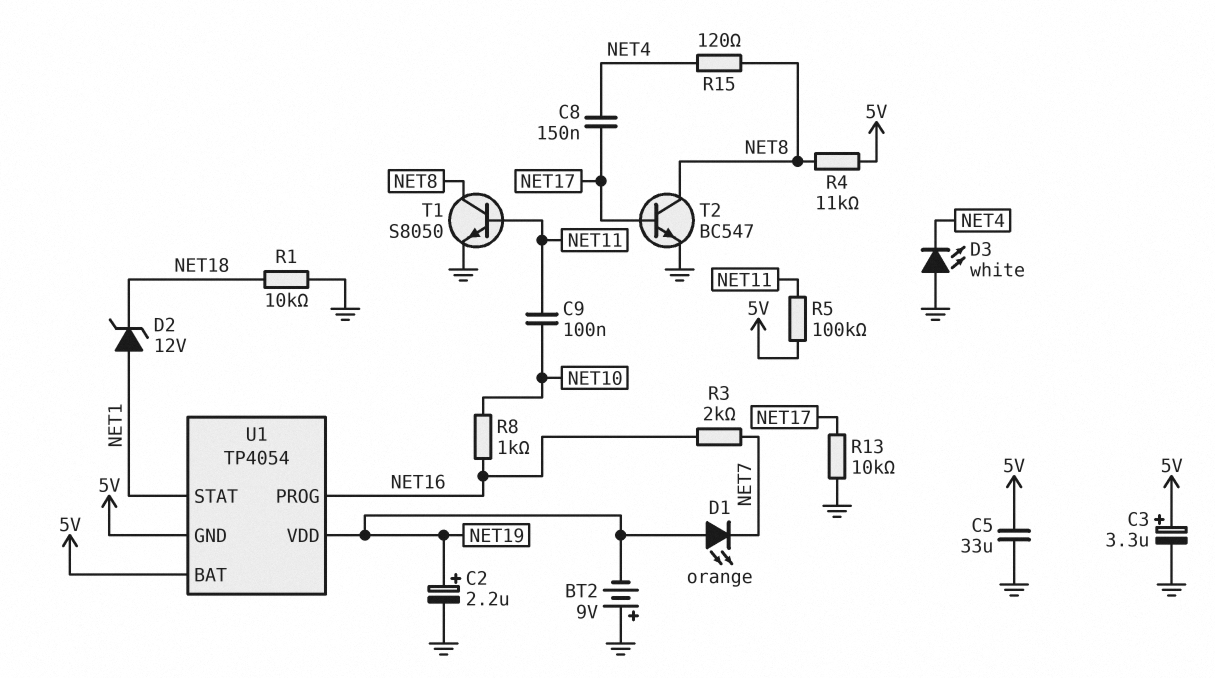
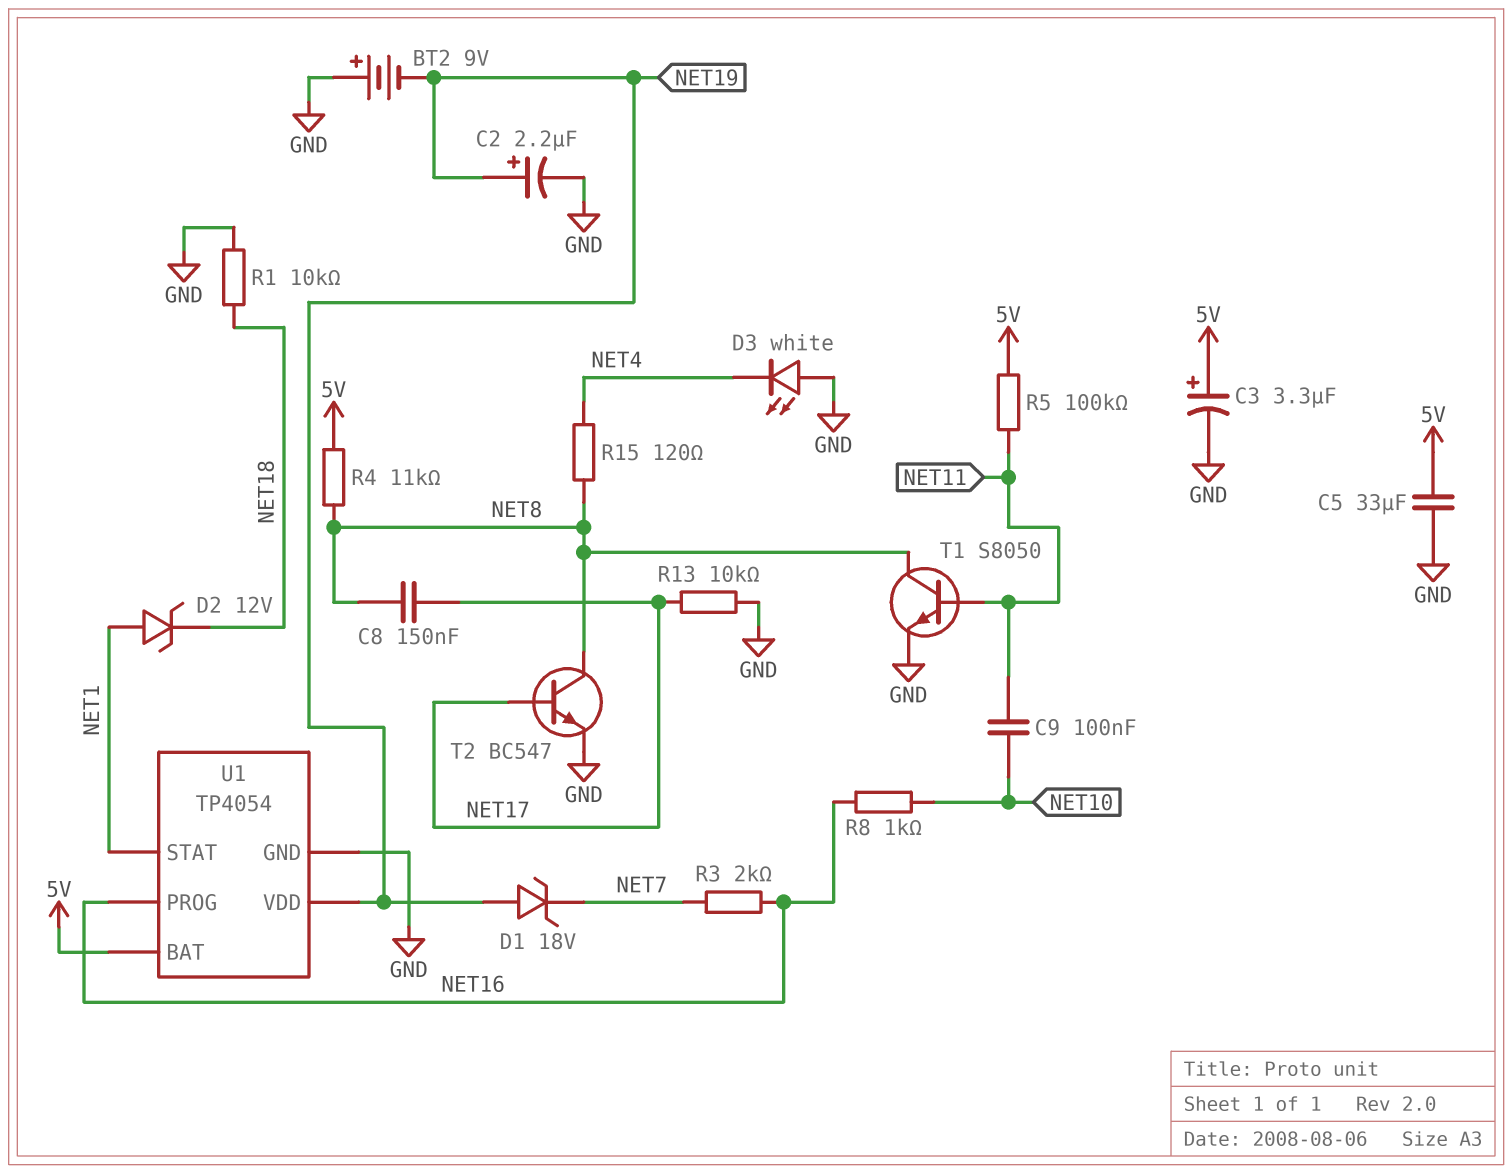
C8: 150nF (NET4, NET17) -> 150nF (NET8, NET17)
D1: LED orange (A NET19, K NET7) -> zener 18V (A NET19, K NET7)
U1 pin GND: 5V -> GND

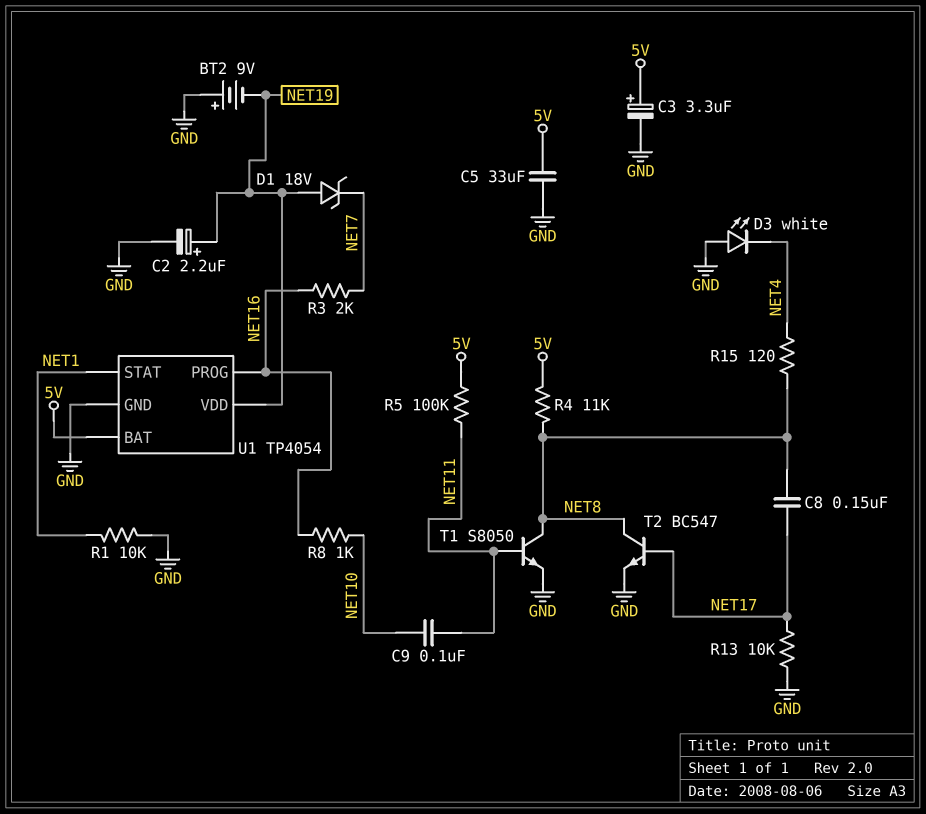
D2: zener 12V (A NET1, K NET18) -> none
R1: 10k (GND, NET18) -> 10k (GND, NET1)

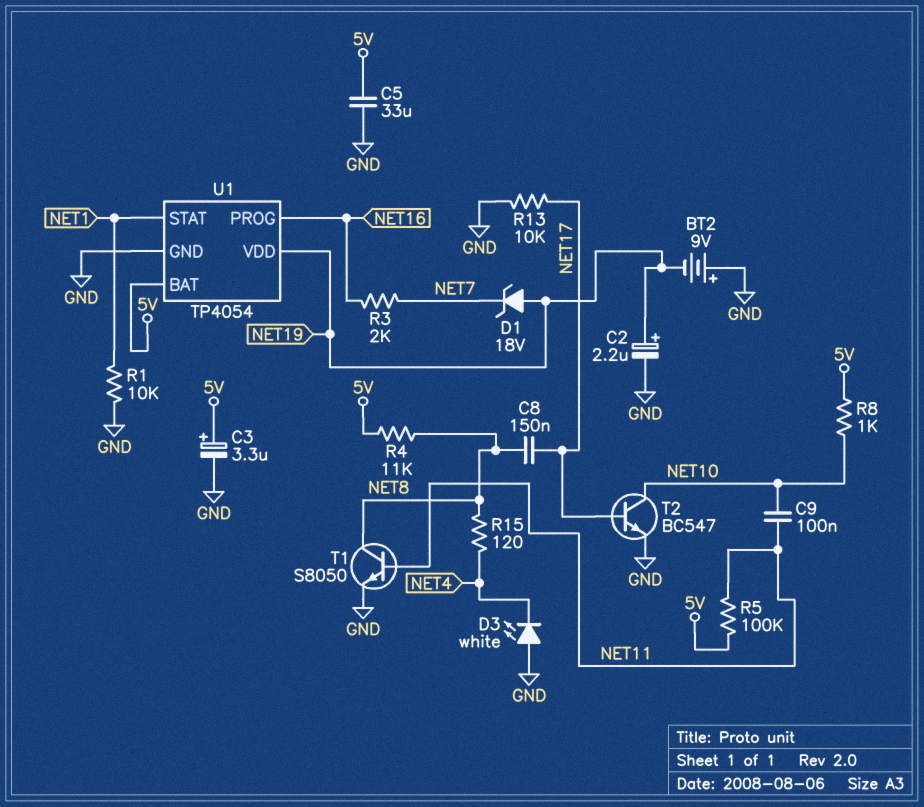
R8: 1k (NET10, NET16) -> 1k (5V, NET10)
T2: NPN BC547 (B NET17, C NET8, E GND) -> NPN BC547 (B NET17, C NET10, E GND)

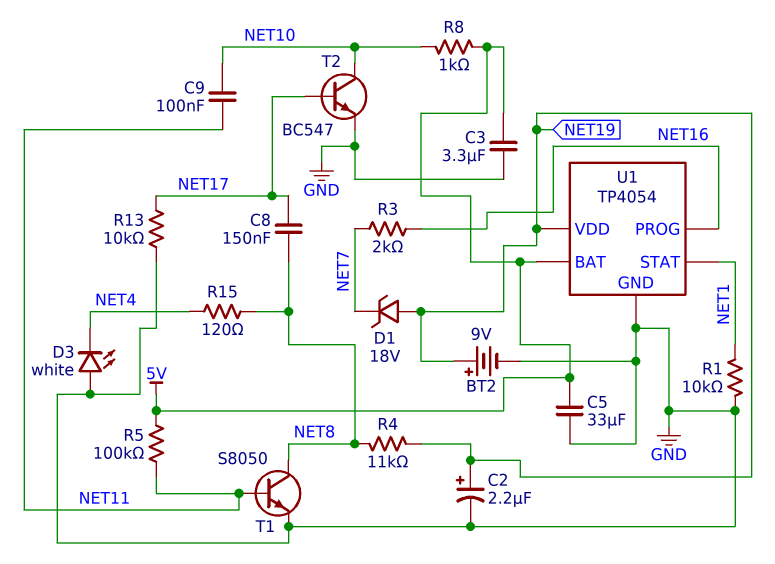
BT2: 9V (plus GND, minus NET19) -> 9V (plus NET19, minus GND)
C3: 3.3uF (plus 5V, minus GND) -> 3.3uF (5V, GND)
R4: 11k (5V, NET8) -> 11k (NET8, NET19)

